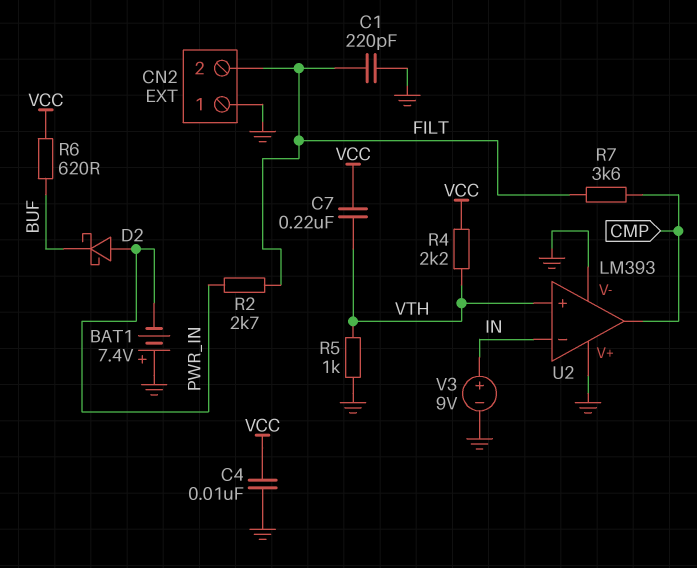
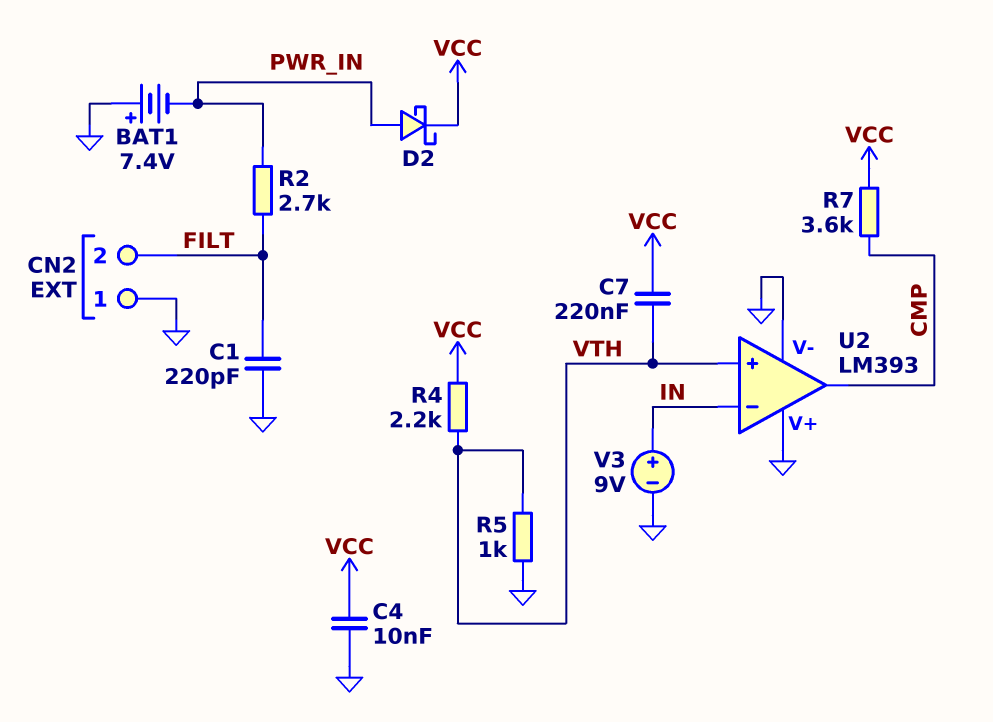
D2: schottky (A PWR_IN, K BUF) -> schottky (A PWR_IN, K VCC)
R6: 620 (BUF, VCC) -> none
R7: 3.6k (CMP, FILT) -> 3.6k (CMP, VCC)

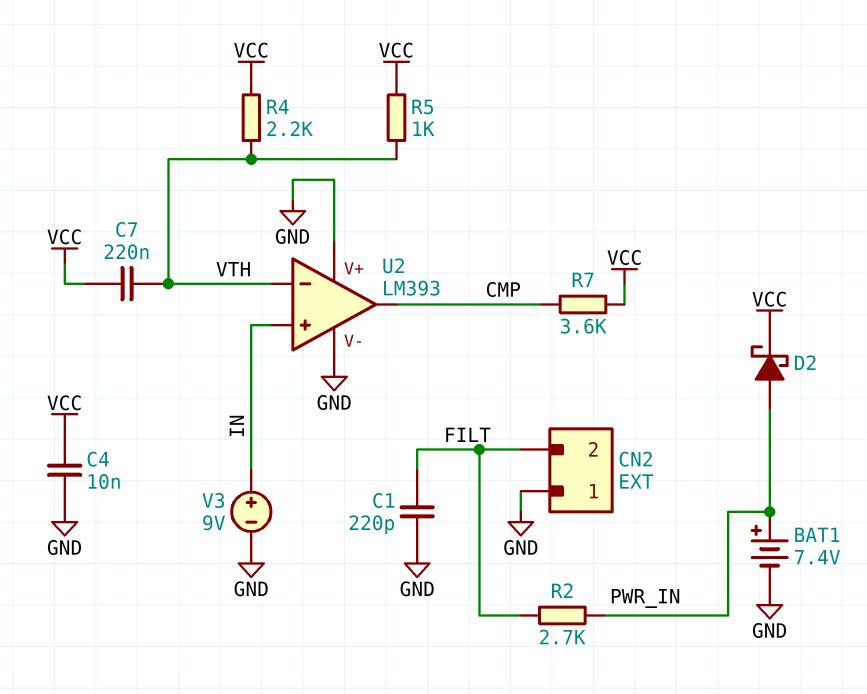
BAT1: 7.4V (plus GND, minus PWR_IN) -> 7.4V (plus PWR_IN, minus GND)
R5: 1k (GND, VTH) -> 1k (VCC, VTH)
U2 pin in+: VTH -> IN
U2 pin in-: IN -> VTH

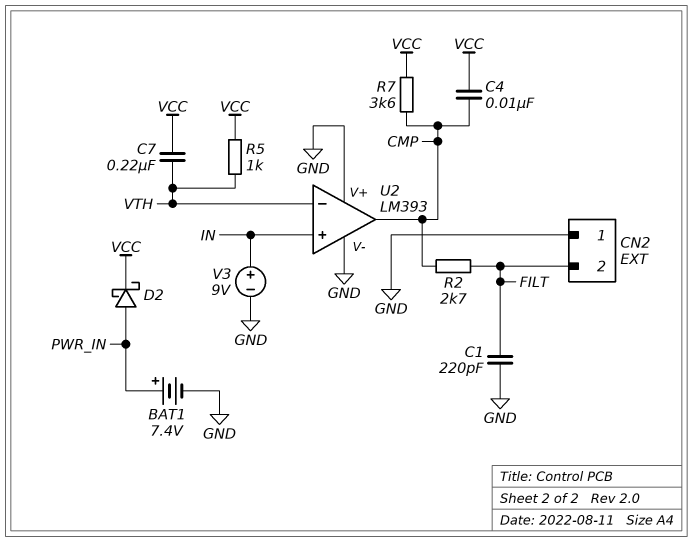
C4: 10nF (GND, VCC) -> 10nF (CMP, VCC)
R2: 2.7k (FILT, PWR_IN) -> 2.7k (CMP, FILT)
R4: 2.2k (VCC, VTH) -> none

